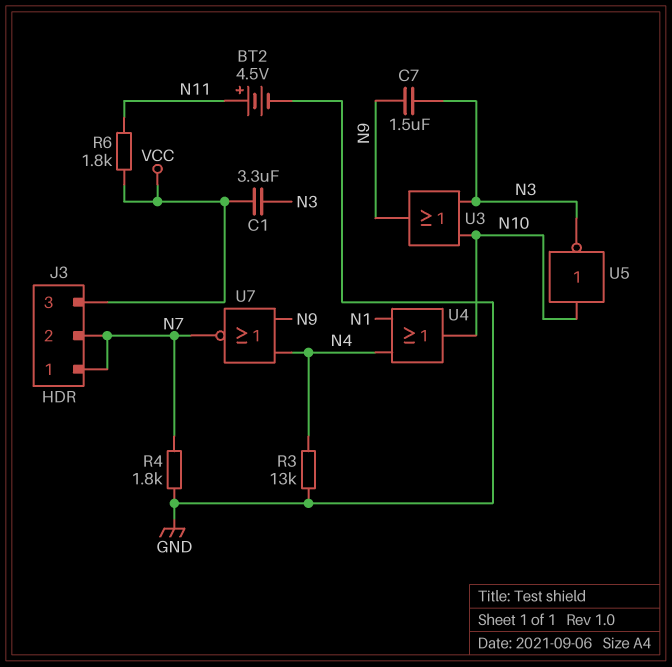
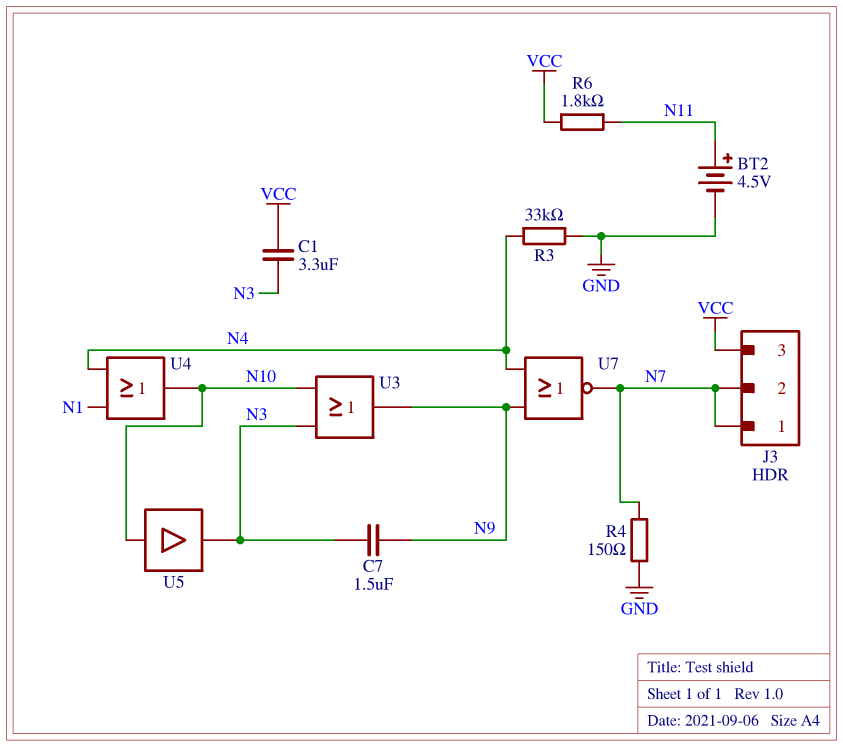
R3: 13k (GND, N4) -> 33k (GND, N4)
R4: 1.8k (GND, N7) -> 150 (GND, N7)
U5: NOT (in N10, out N3) -> buffer (in N10, out N3)

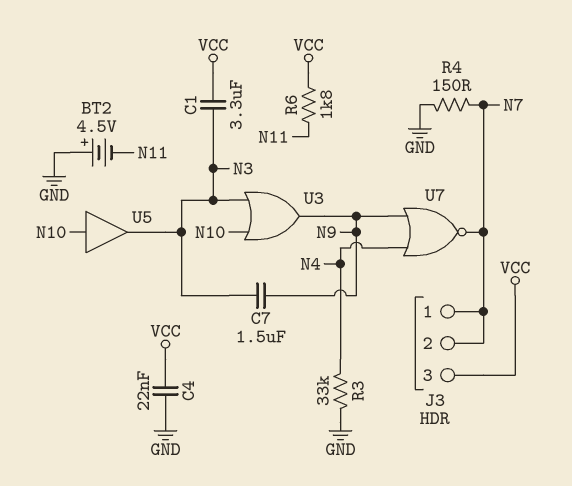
BT2: 4.5V (plus N11, minus GND) -> 4.5V (plus GND, minus N11)
C4: none -> 22nF (GND, VCC)
U4: OR (in N1, in N4, out N10) -> none

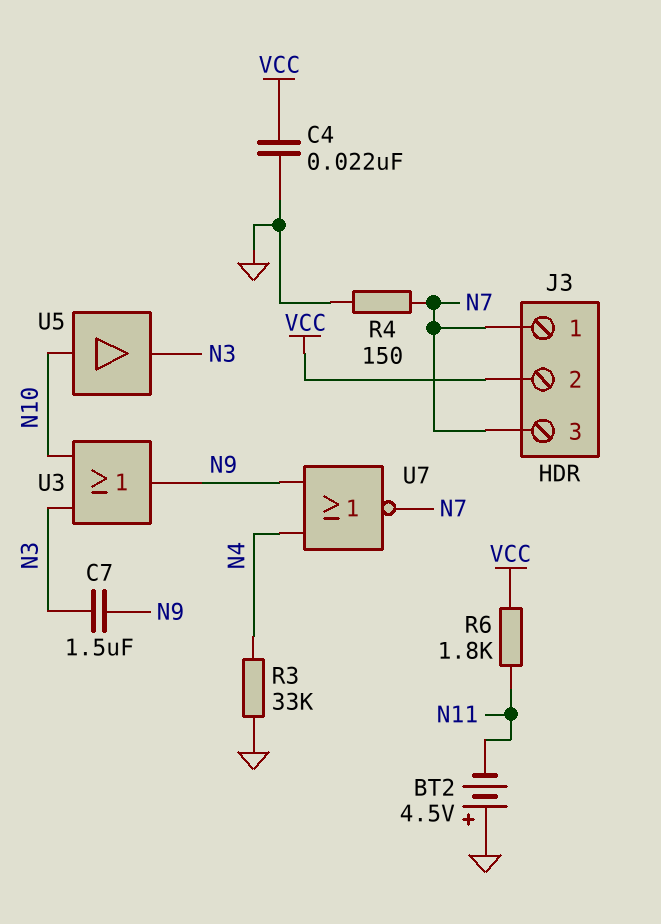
C1: 3.3uF (N3, VCC) -> none
J3 pin 2: N7 -> VCC
J3 pin 3: VCC -> N7

